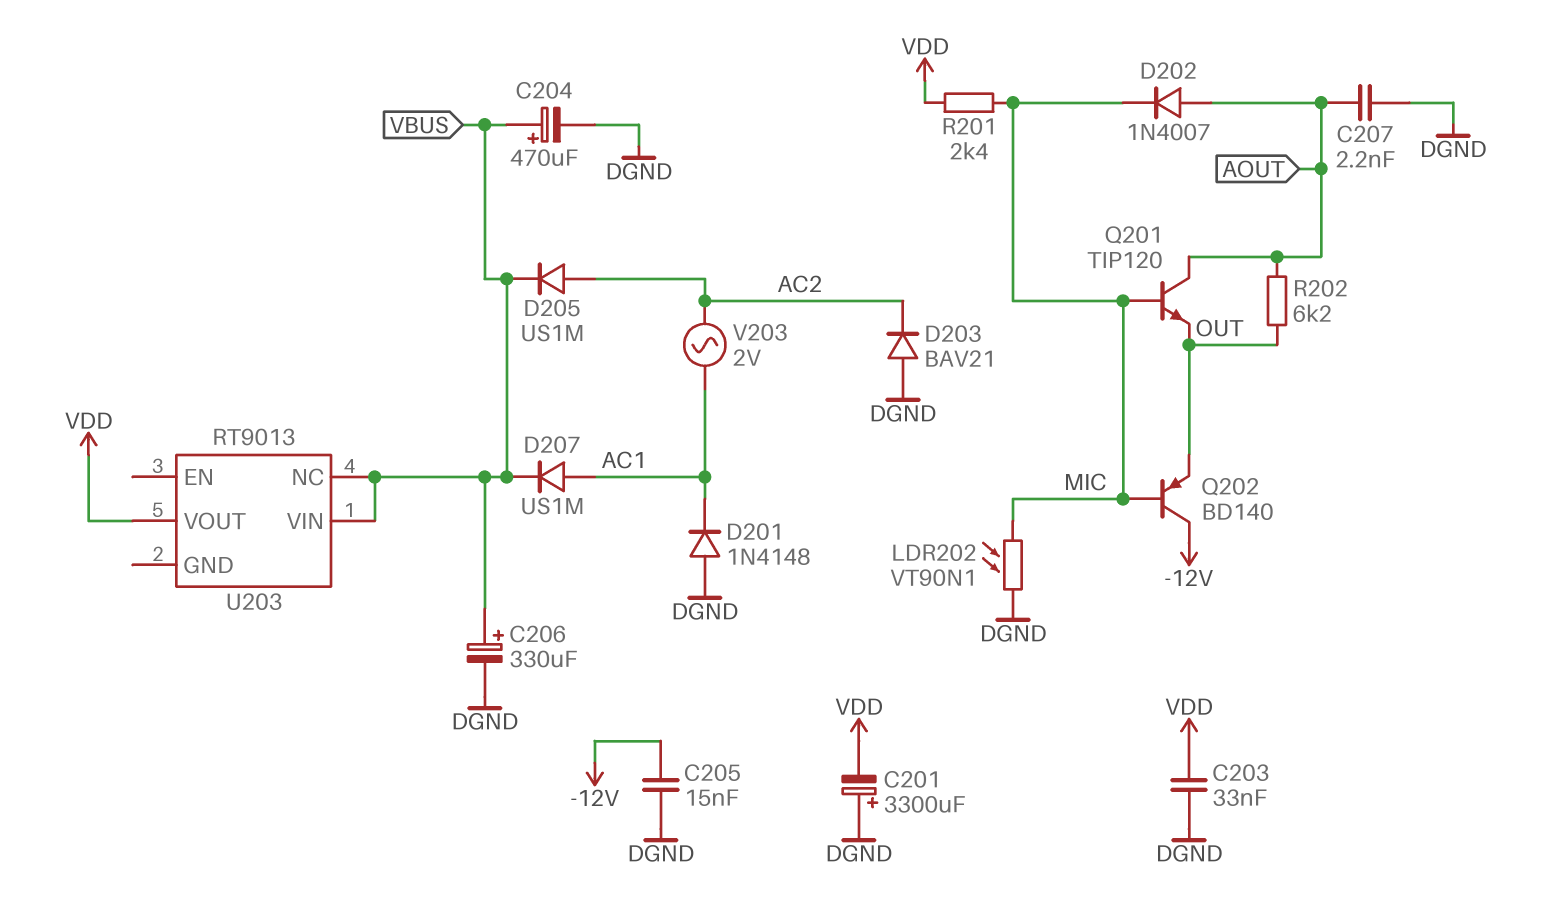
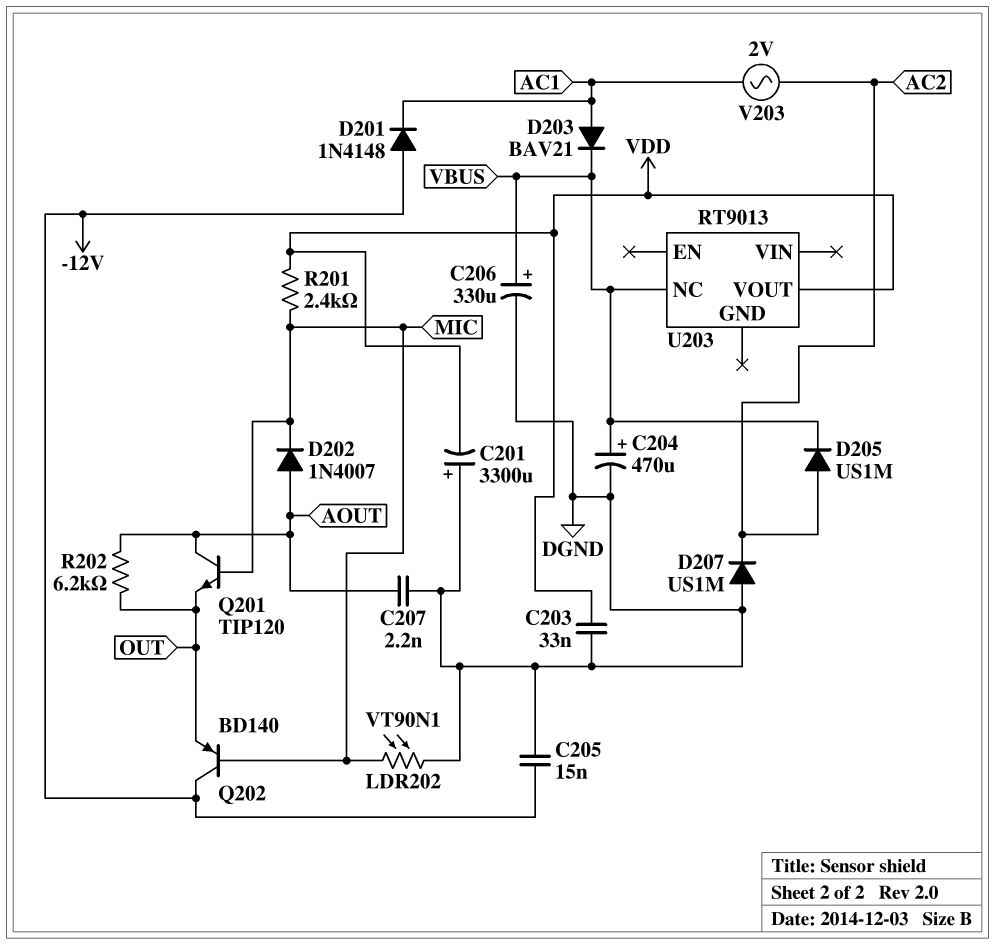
D201: diode 1N4148 (A DGND, K AC1) -> diode 1N4148 (A -12V, K AC1)
D203: diode BAV21 (A DGND, K AC2) -> diode BAV21 (A AC1, K VBUS)
D207: diode US1M (A AC1, K VBUS) -> diode US1M (A DGND, K AC2)
U203 pin VIN: VBUS -> none

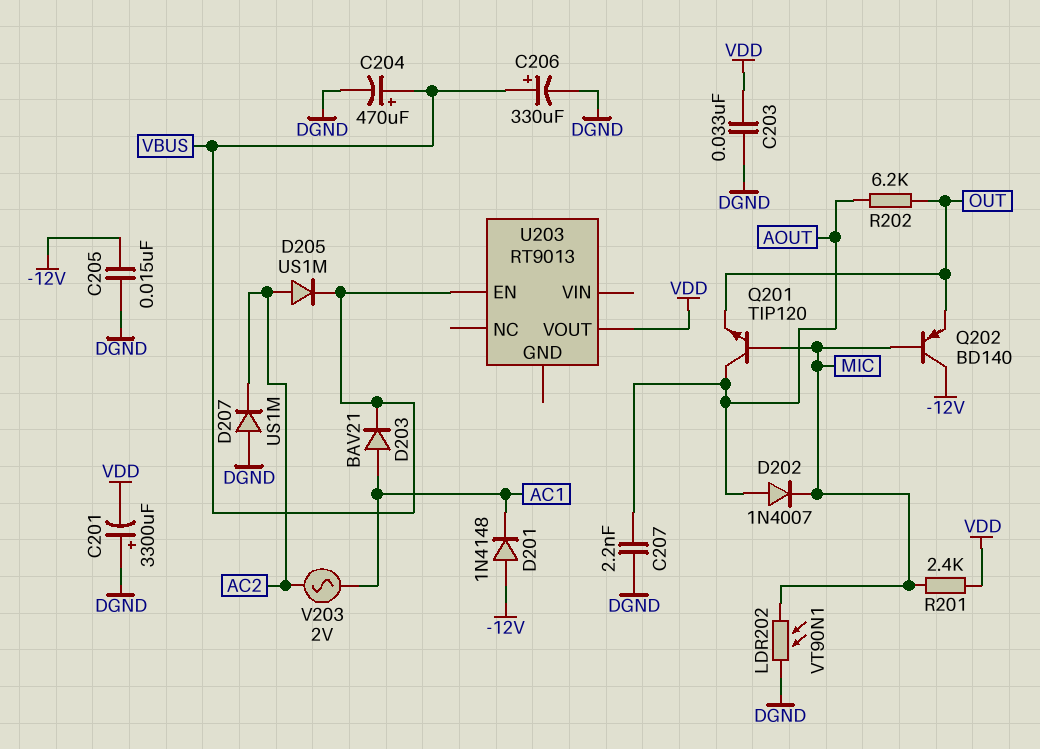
U203 pin EN: none -> VBUS
U203 pin NC: VBUS -> none

